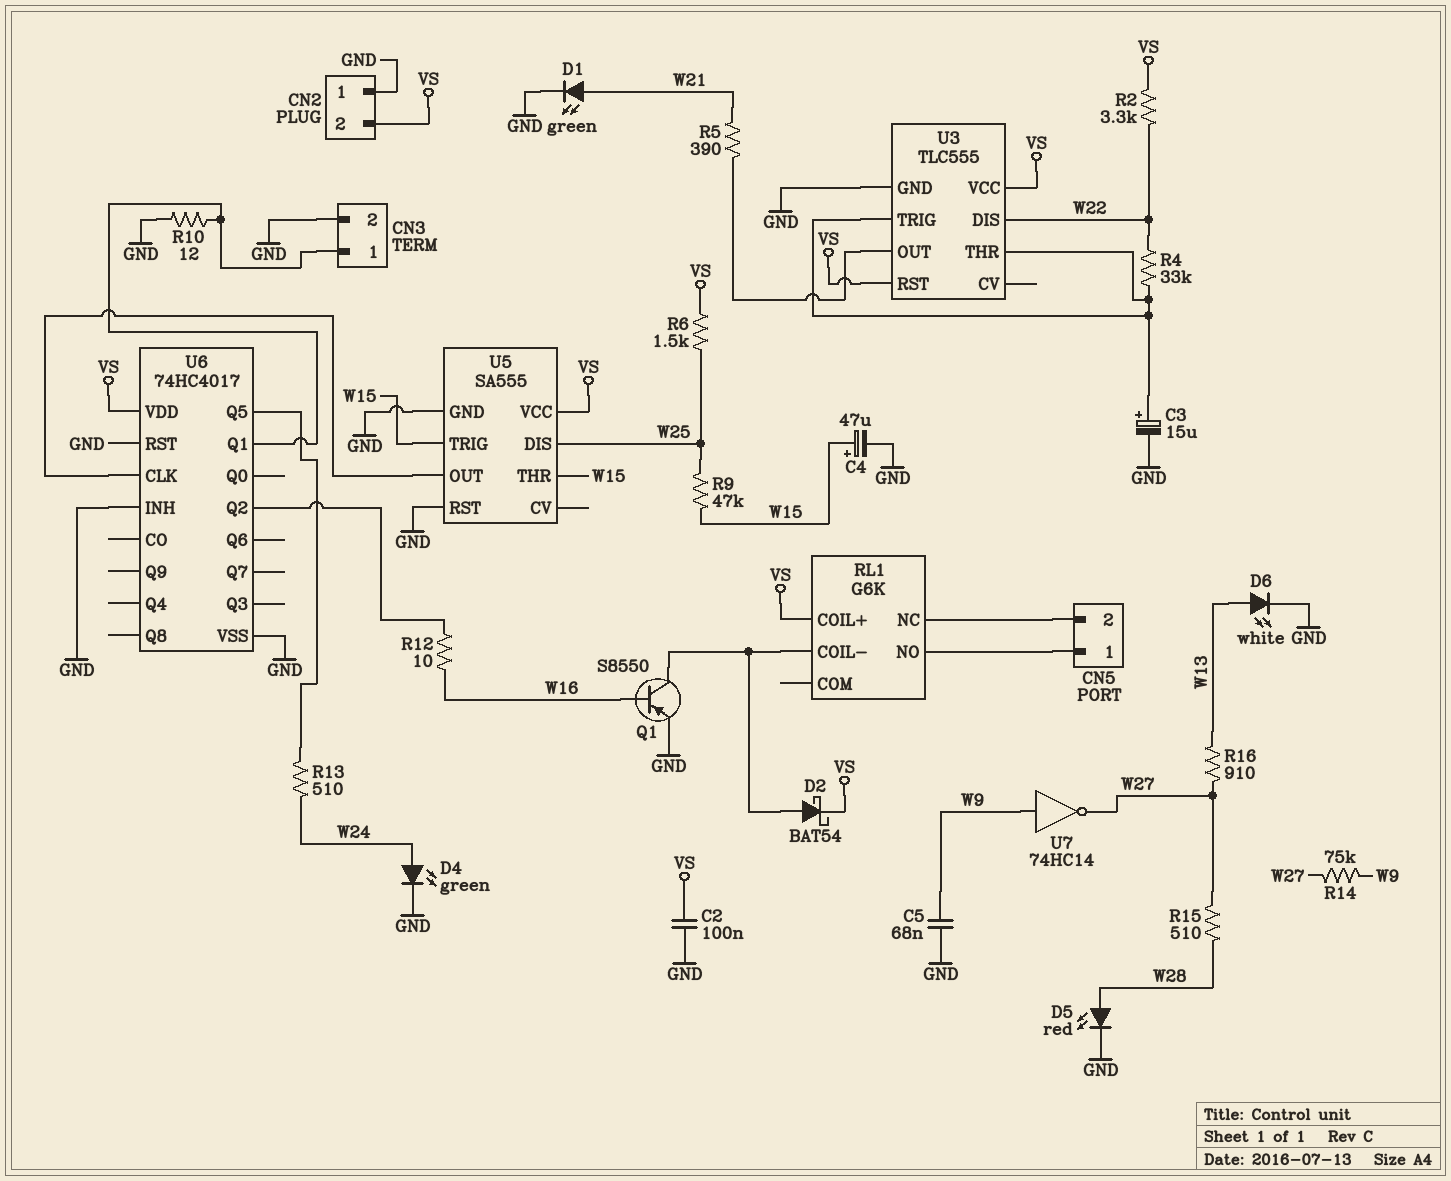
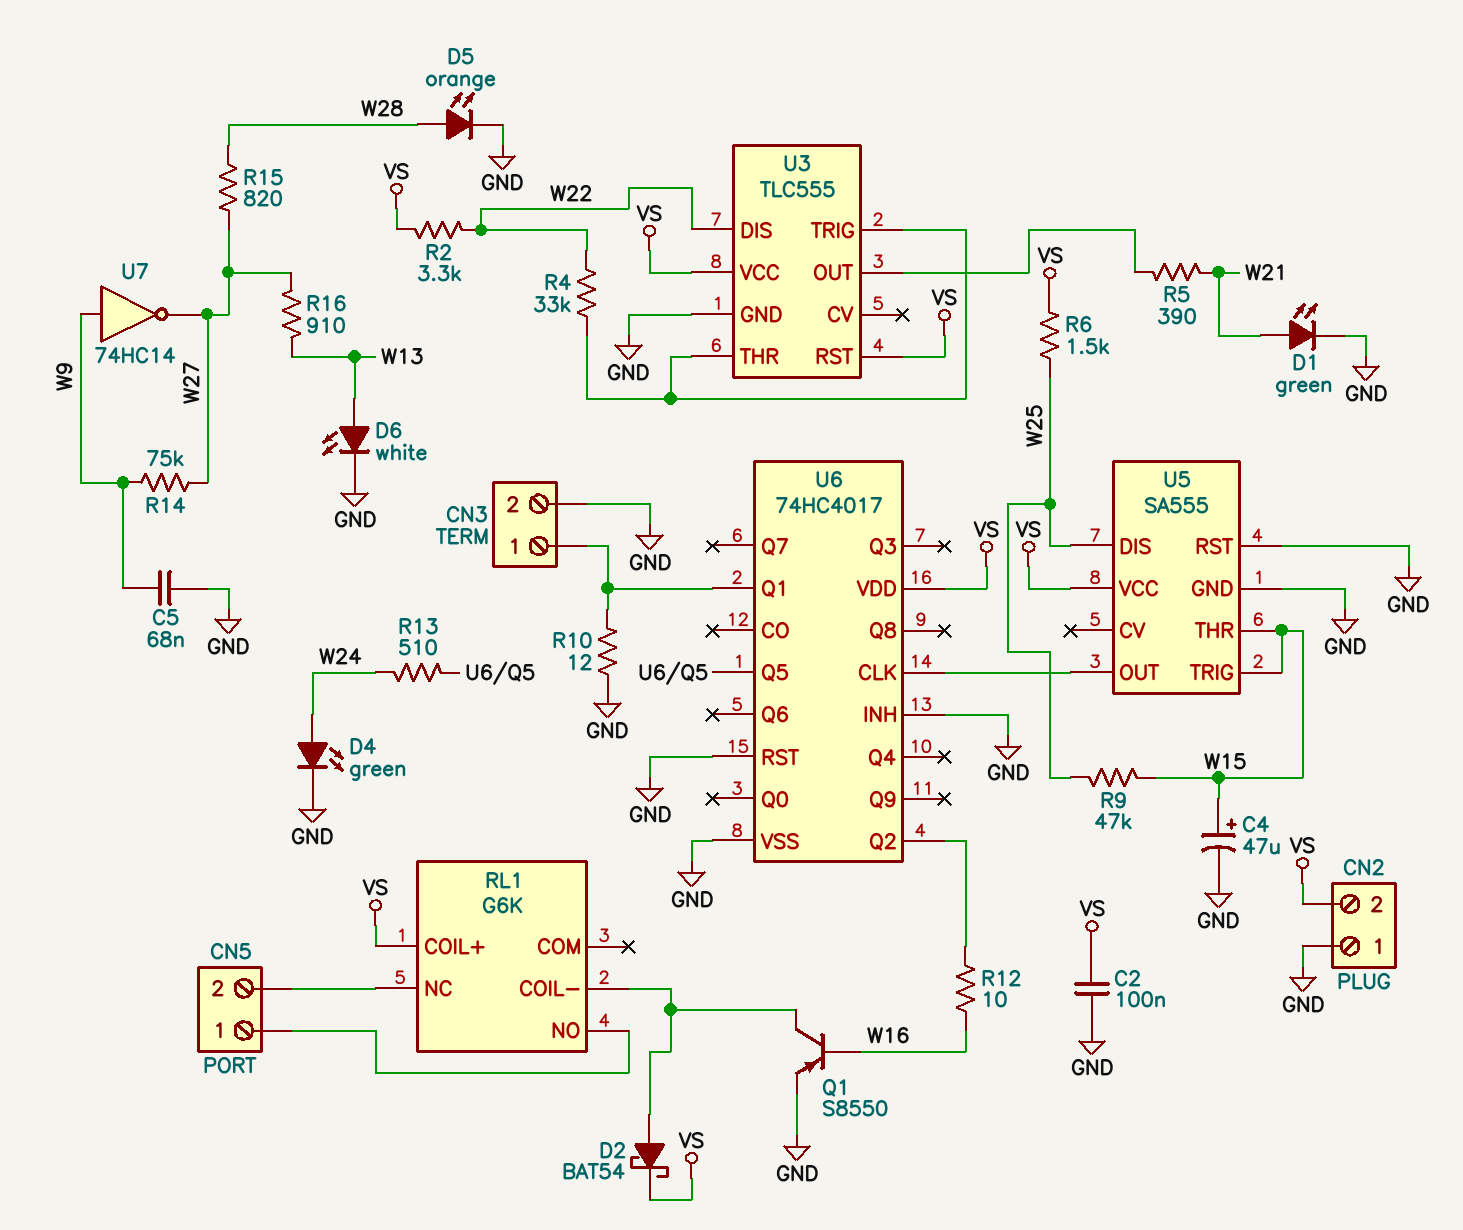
C3: 15uF (plus U3/THR, minus GND) -> none
D5: LED red (A W28, K GND) -> LED orange (A W28, K GND)
R15: 510 (W27, W28) -> 820 (W27, W28)

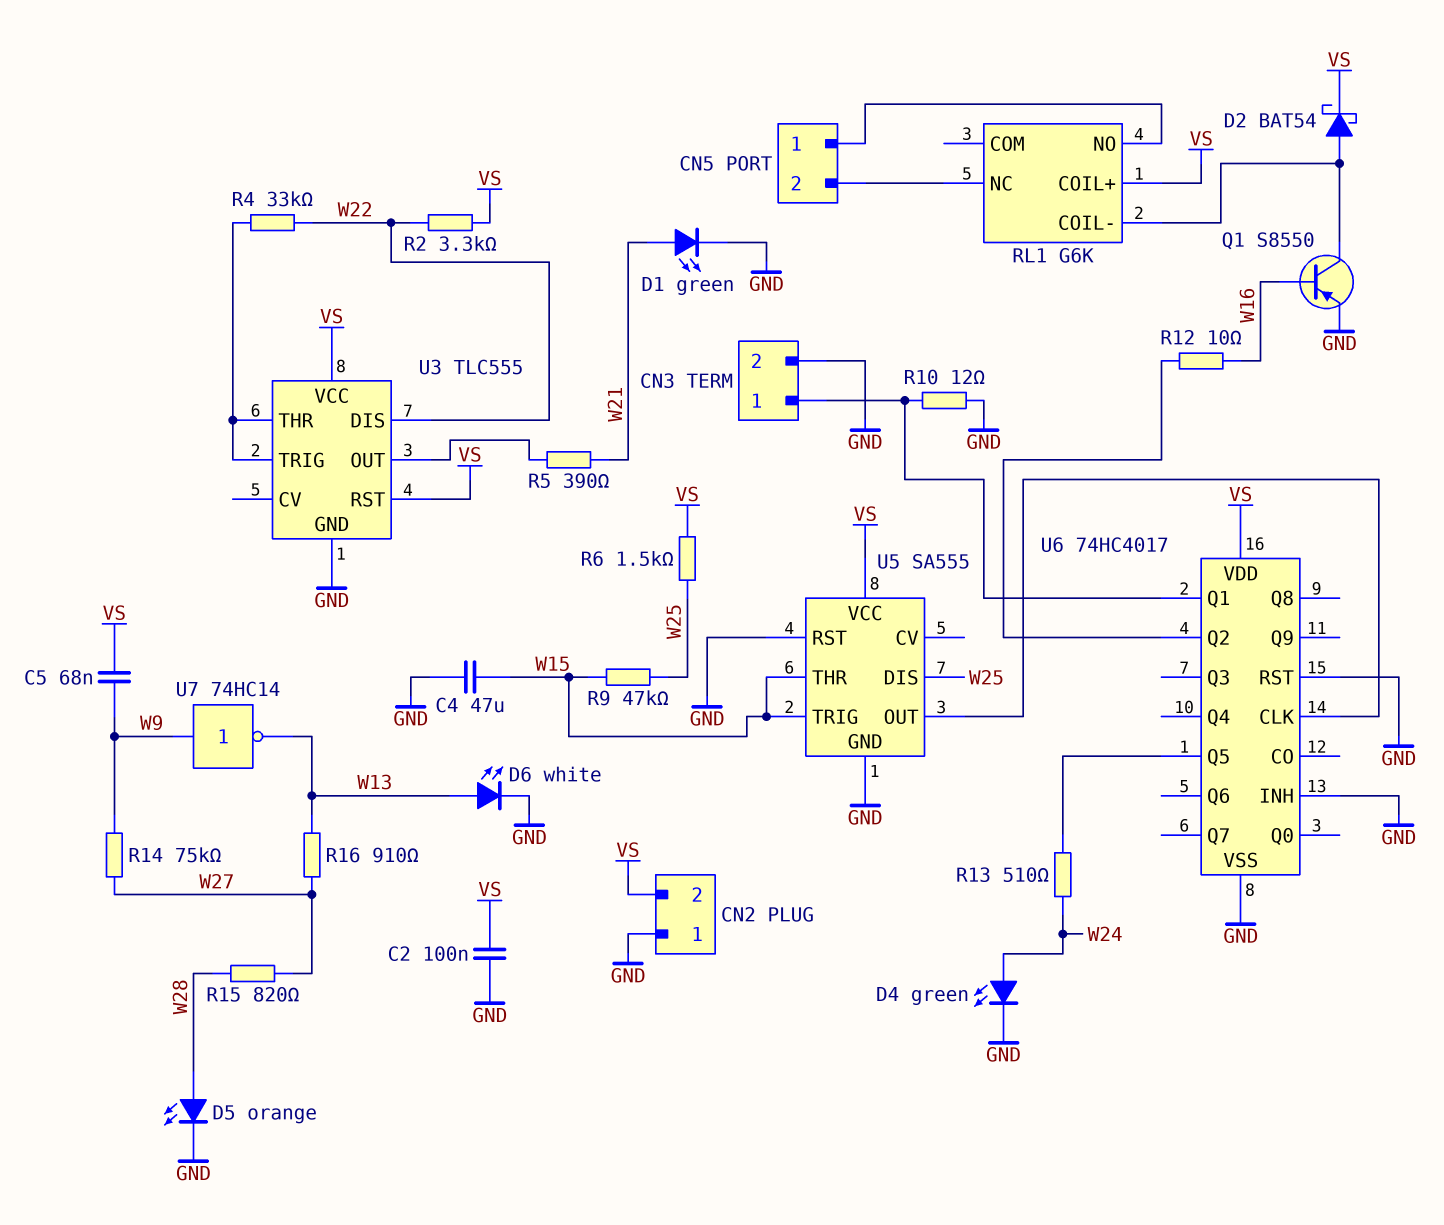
C4: 47uF (plus W15, minus GND) -> 47uF (GND, W15)
C5: 68nF (GND, W9) -> 68nF (VS, W9)
U7: NOT 74HC14 (in W9, out W27) -> NOT 74HC14 (in W9, out W13)

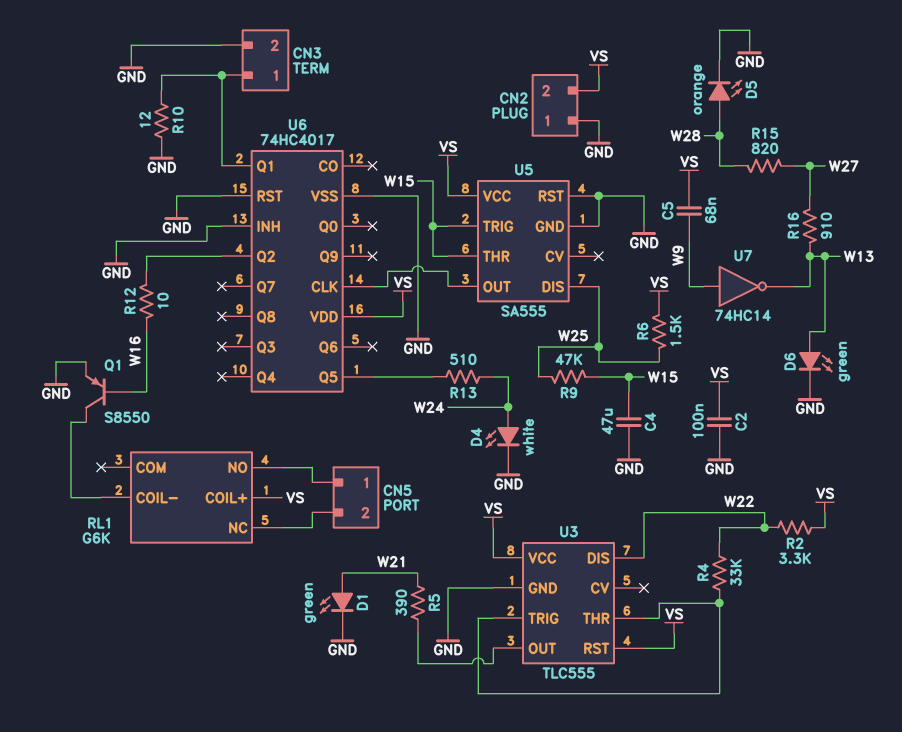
D2: schottky BAT54 (A RL1/COIL-, K VS) -> none
D4: LED green (A W24, K GND) -> LED white (A W24, K GND)
D6: LED white (A W13, K GND) -> LED green (A W13, K GND)
R14: 75k (W9, W27) -> none

